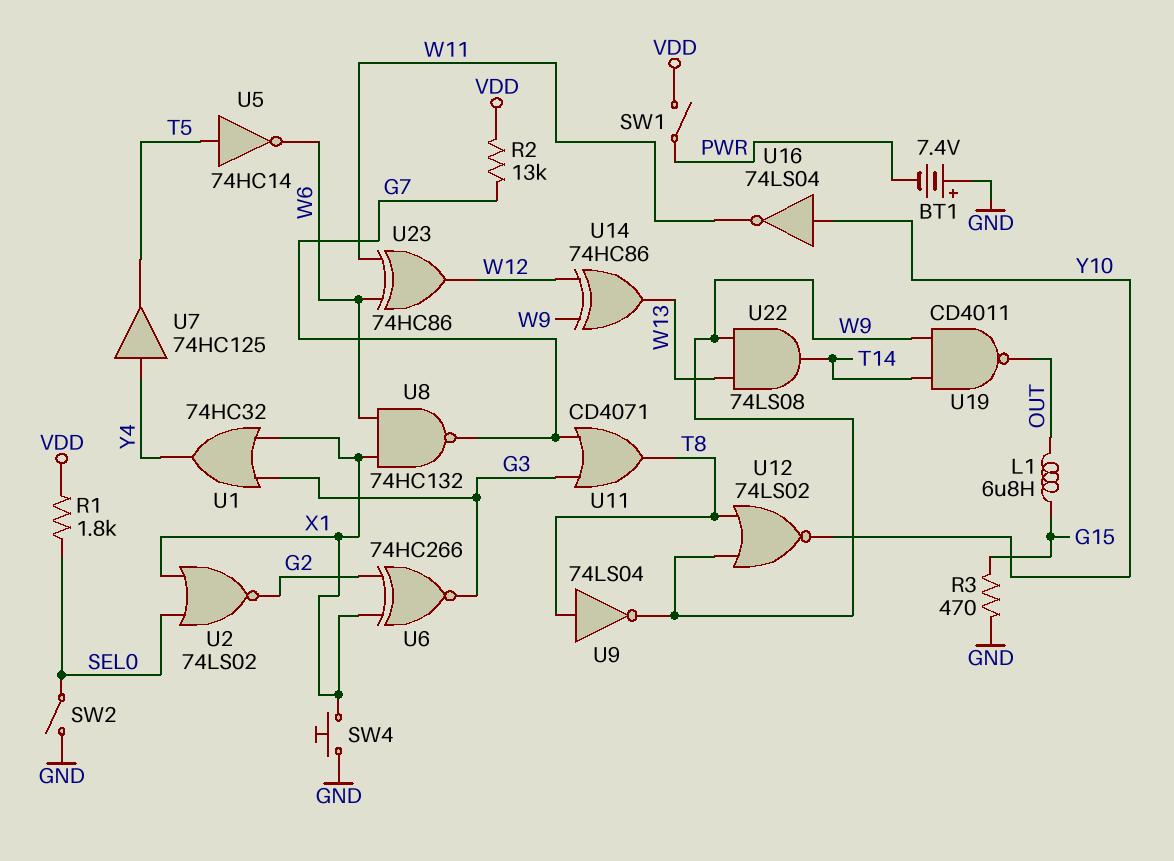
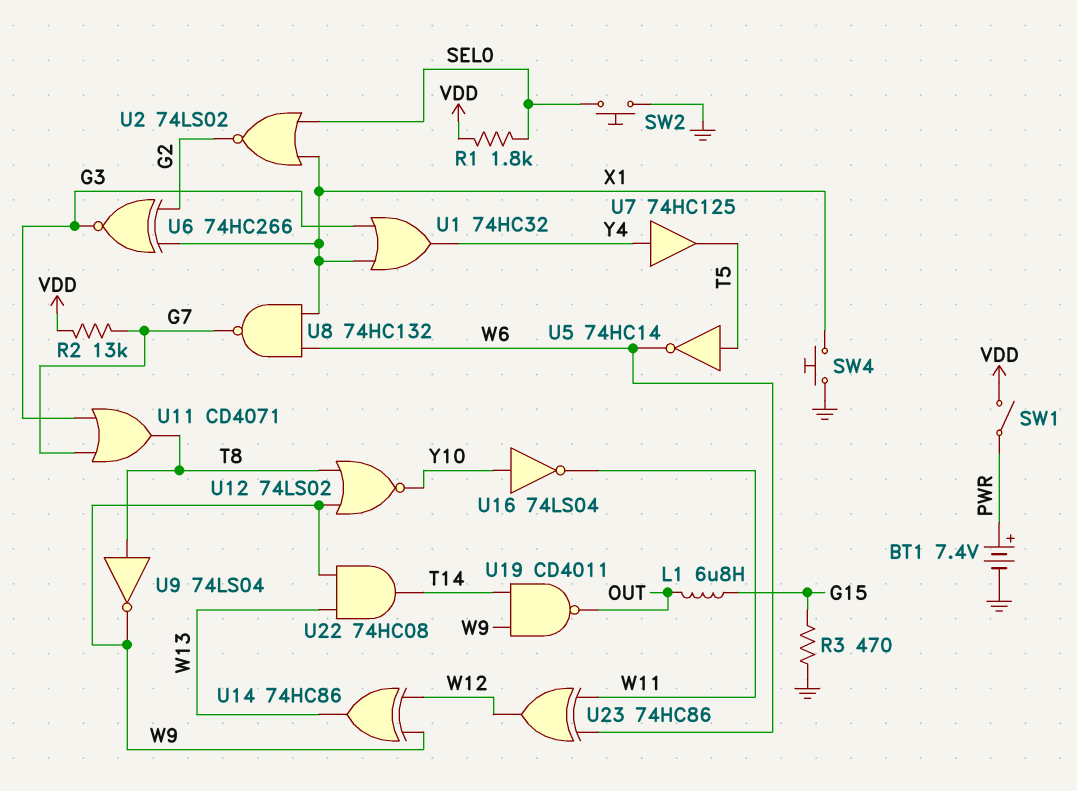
BT1: 7.4V (plus GND, minus PWR) -> 7.4V (plus PWR, minus GND)
SW2: switch (GND, SEL0) -> button (GND, SEL0)
U22: AND 74LS08 (in W9, in W13, out T14) -> AND 74HC08 (in W9, in W13, out T14)

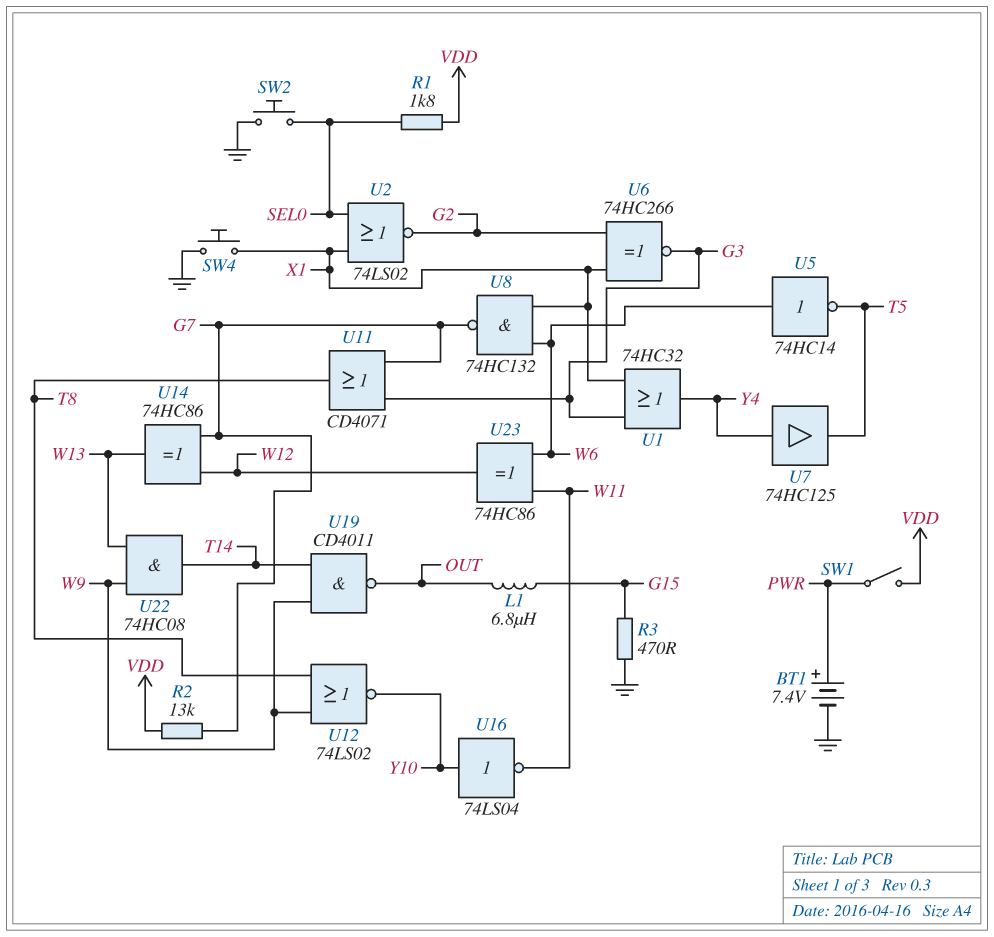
U5: NOT 74HC14 (in T5, out W6) -> NOT 74HC14 (in W6, out T5)
U9: NOT 74LS04 (in T8, out W9) -> none
U14: XOR 74HC86 (in W9, in W12, out W13) -> XOR 74HC86 (in G7, in W12, out W13)

